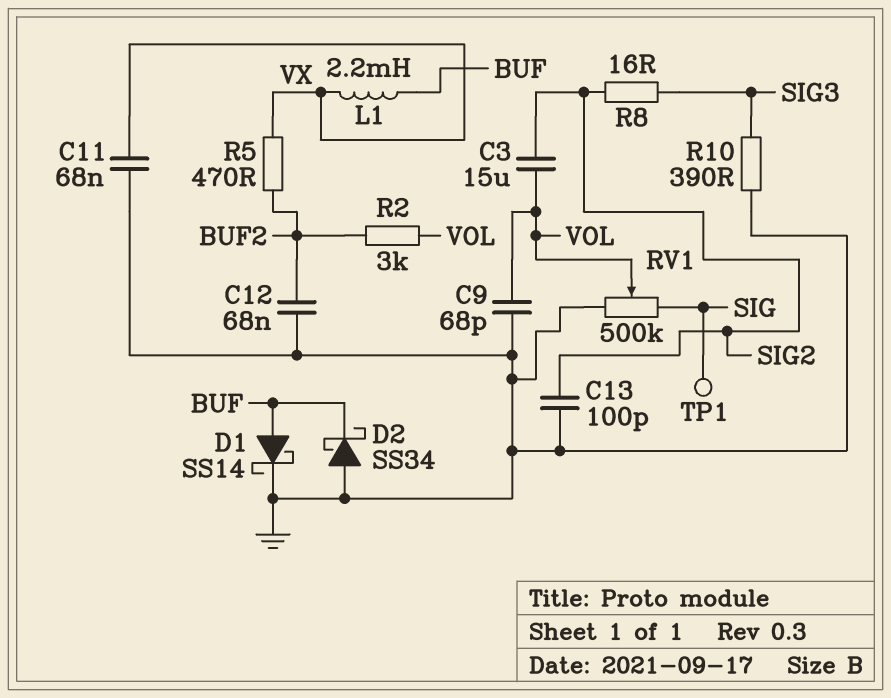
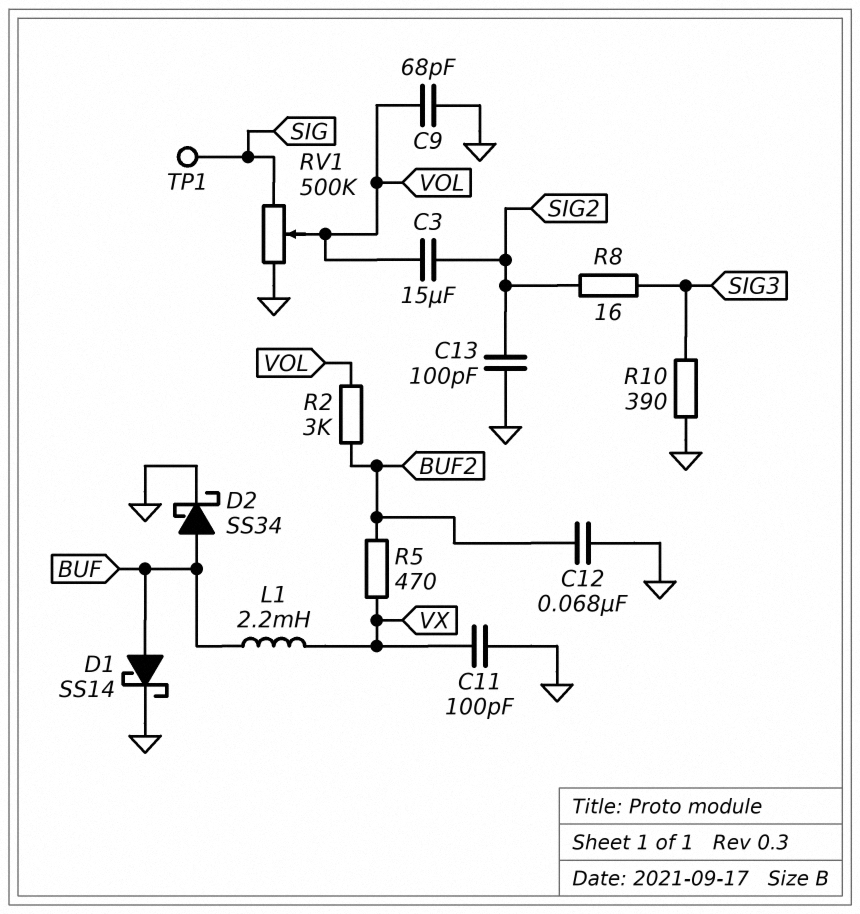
C11: 68nF (GND, VX) -> 100pF (GND, VX)
D2: schottky SS34 (A GND, K BUF) -> schottky SS34 (A BUF, K GND)

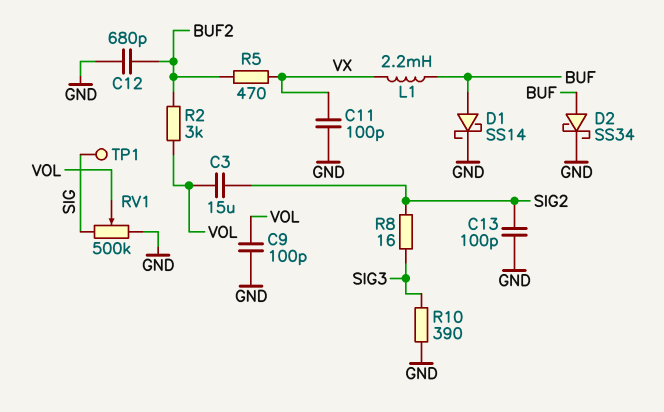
C9: 68pF (GND, VOL) -> 100pF (GND, VOL)
C12: 68nF (BUF2, GND) -> 680pF (BUF2, GND)

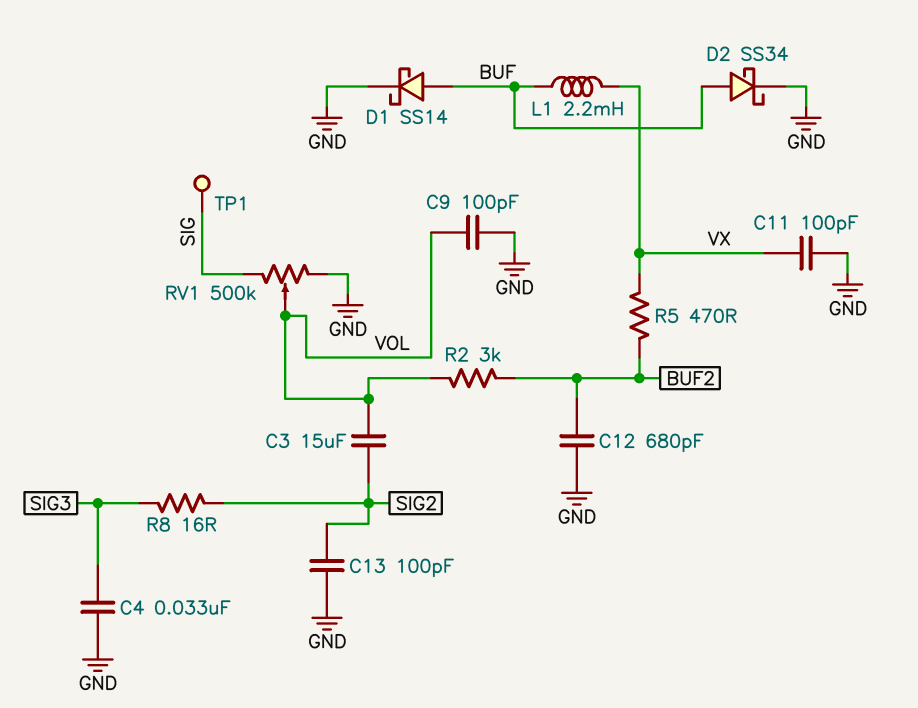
C4: none -> 33nF (GND, SIG3)
R10: 390 (GND, SIG3) -> none

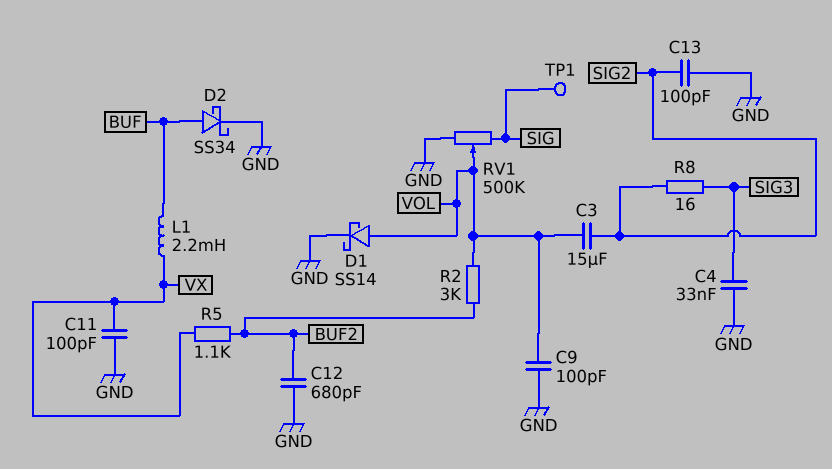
D1: schottky SS14 (A BUF, K GND) -> schottky SS14 (A VOL, K GND)
R5: 470 (BUF2, VX) -> 1.1k (BUF2, VX)

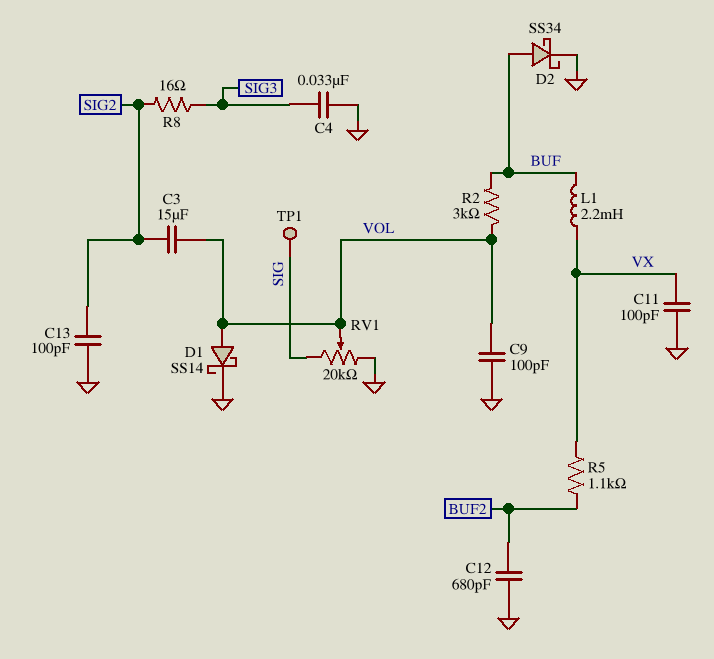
R2: 3k (BUF2, VOL) -> 3k (BUF, VOL)
RV1: 500k (GND, SIG, wiper VOL) -> 20k (GND, SIG, wiper VOL)

